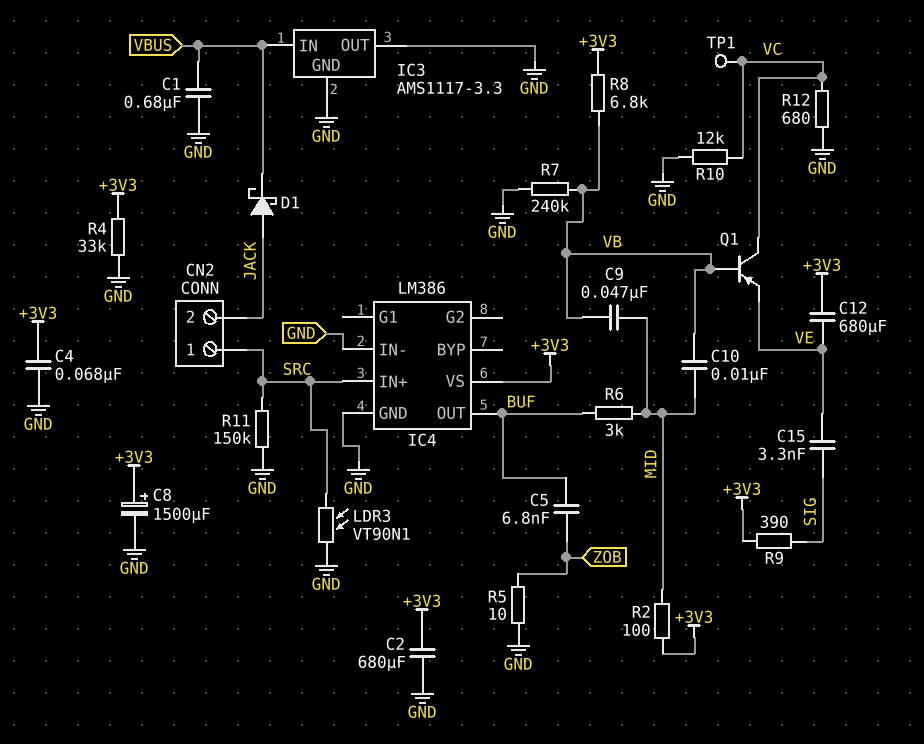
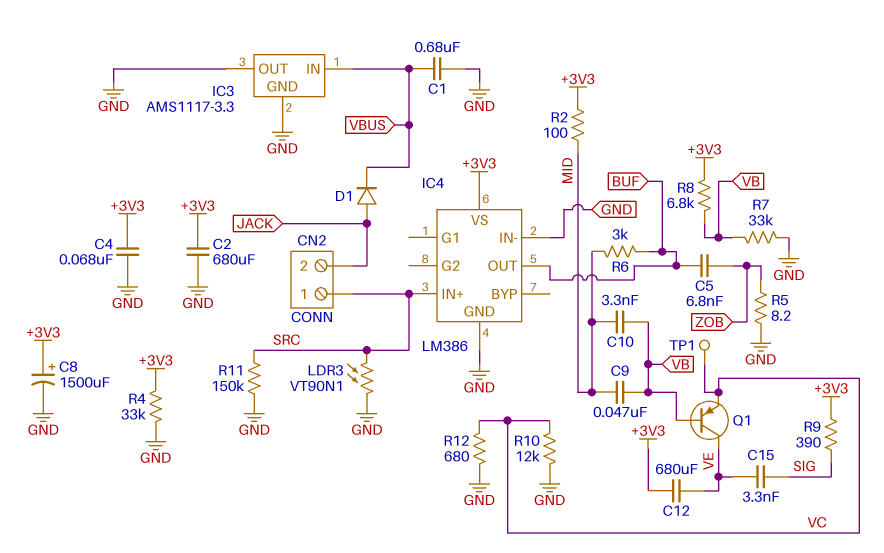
C10: 10nF (MID, VB) -> 3.3nF (MID, VB)
D1: schottky (A JACK, K VBUS) -> diode (A JACK, K VBUS)
Q1: PNP (B VB, C VC, E VE) -> PNP (B VB, C VE, E VC)
R5: 10 (GND, ZOB) -> 8.2 (GND, ZOB)
R7: 240k (GND, VB) -> 33k (GND, VB)

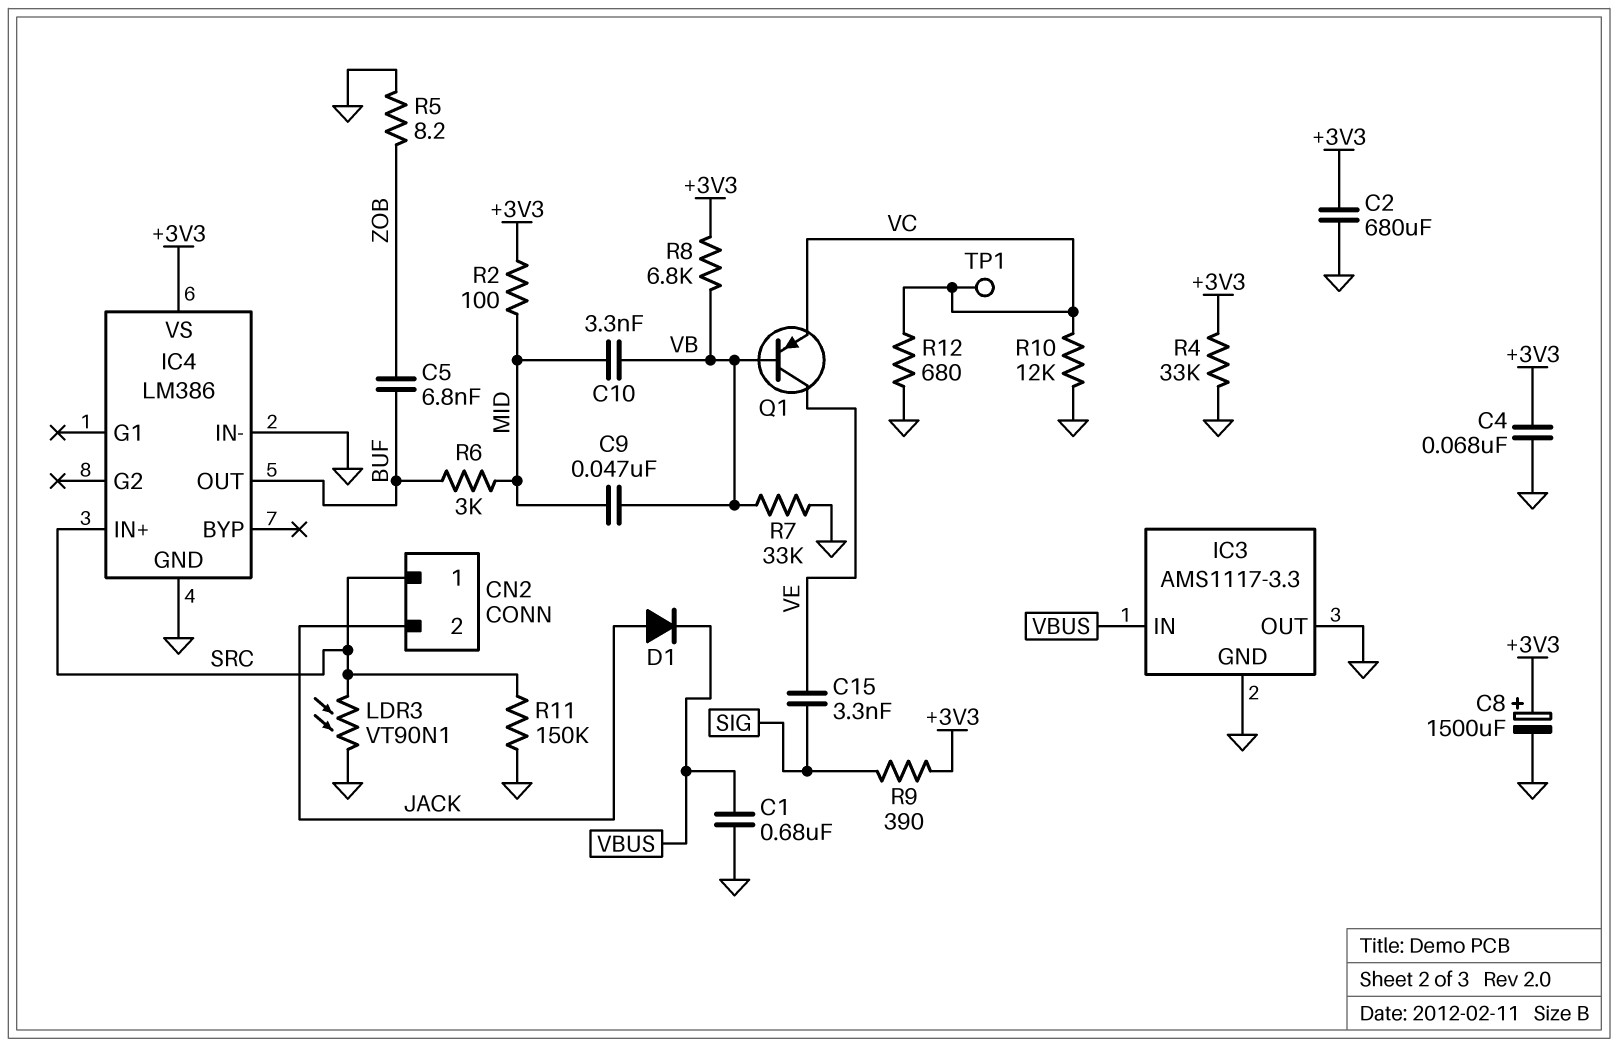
C12: 680uF (+3V3, VE) -> none

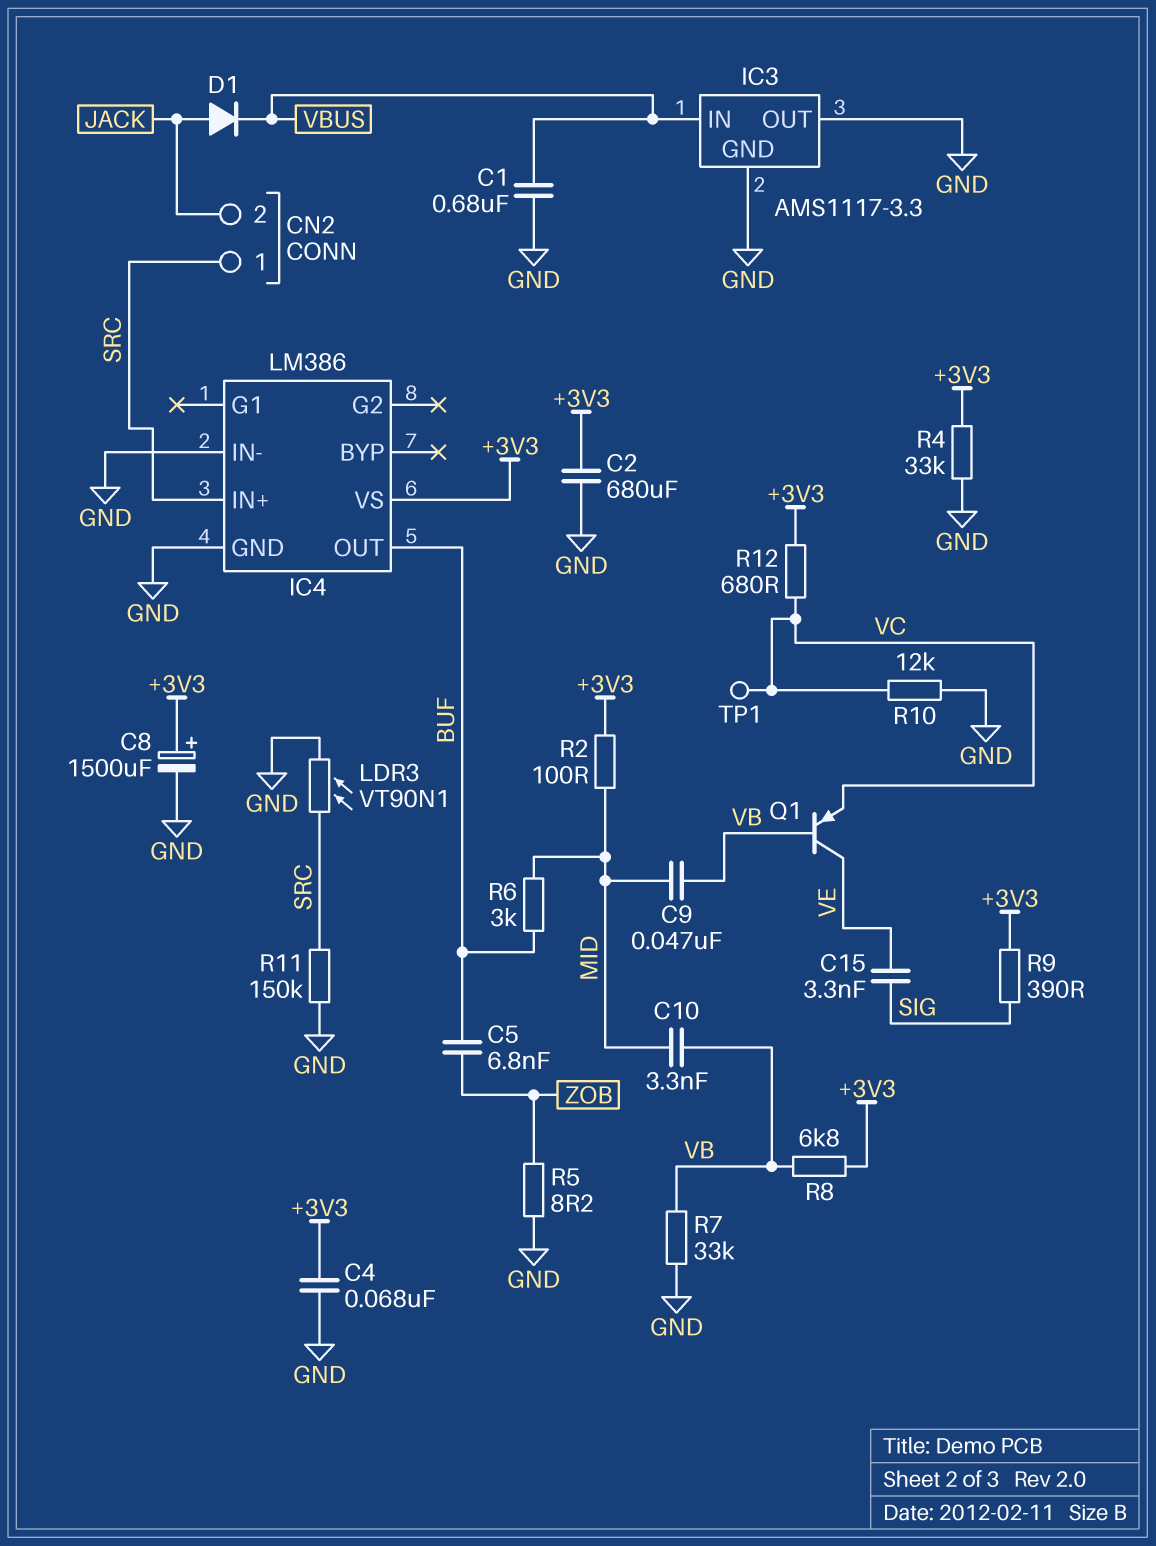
R12: 680 (GND, VC) -> 680 (+3V3, VC)

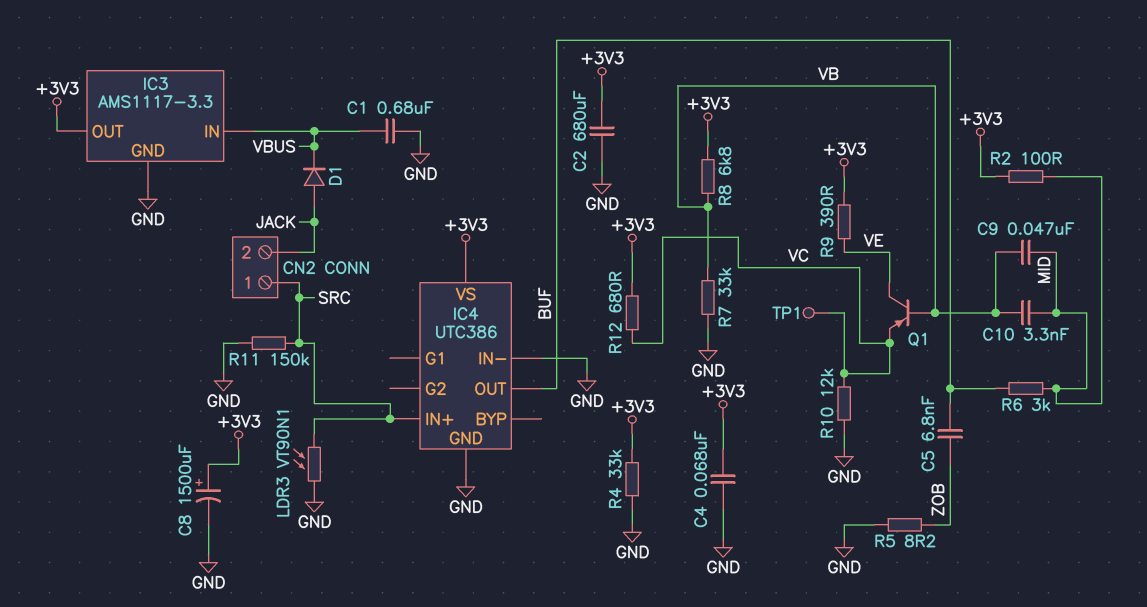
C15: 3.3nF (SIG, VE) -> none
IC3 pin OUT: GND -> +3V3
IC4: LM386 -> UTC386
R9: 390 (+3V3, SIG) -> 390 (+3V3, VE)

